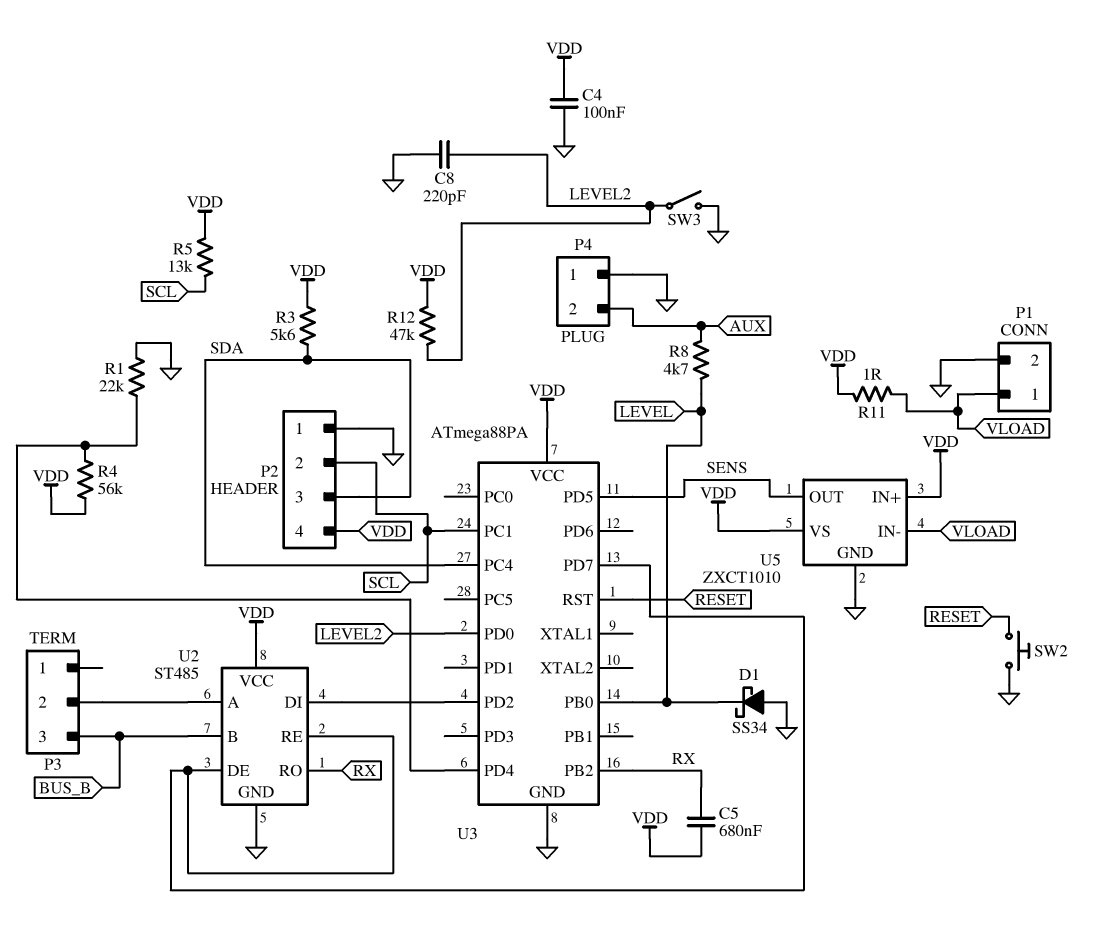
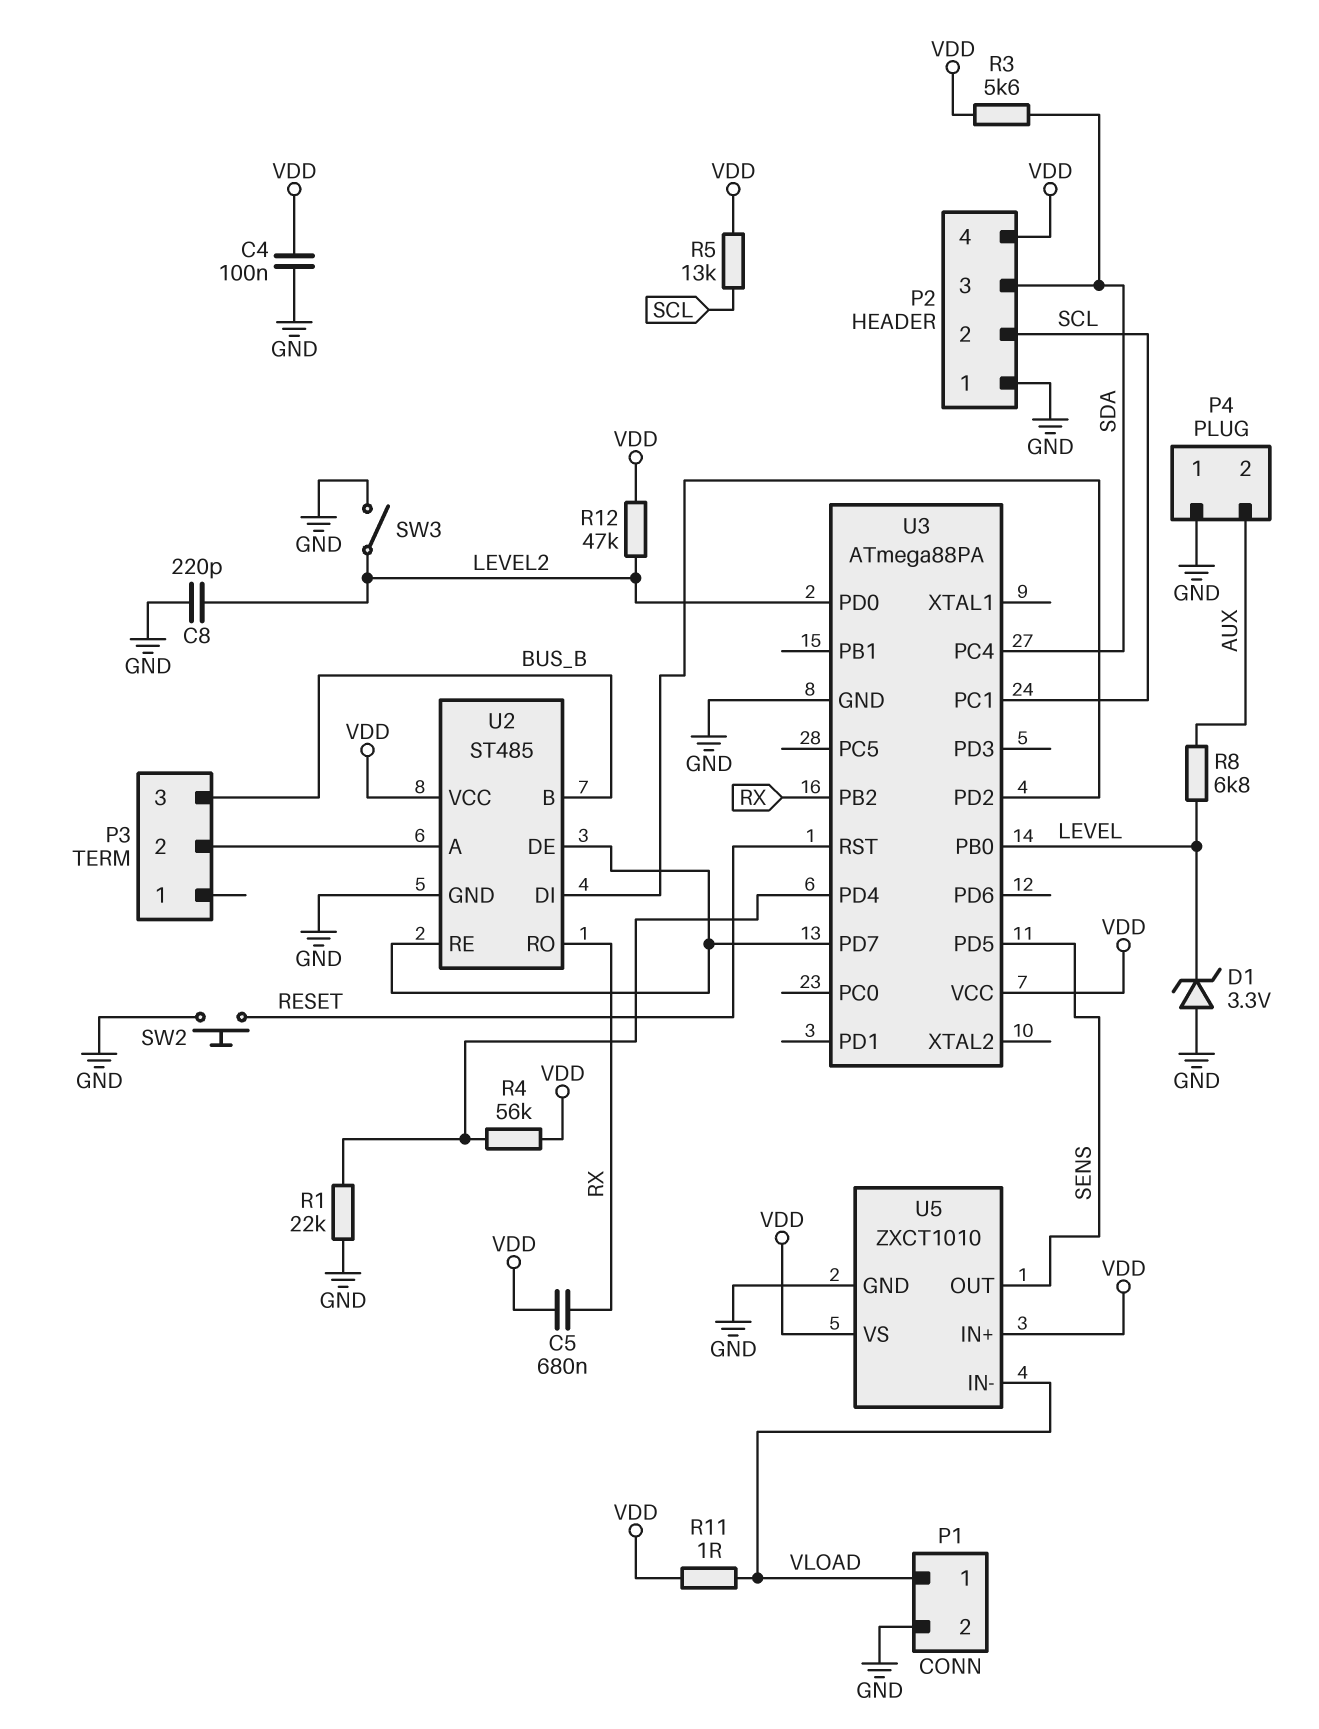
D1: schottky SS34 (A GND, K LEVEL) -> zener 3.3V (A GND, K LEVEL)
R8: 4.7k (AUX, LEVEL) -> 6.8k (AUX, LEVEL)

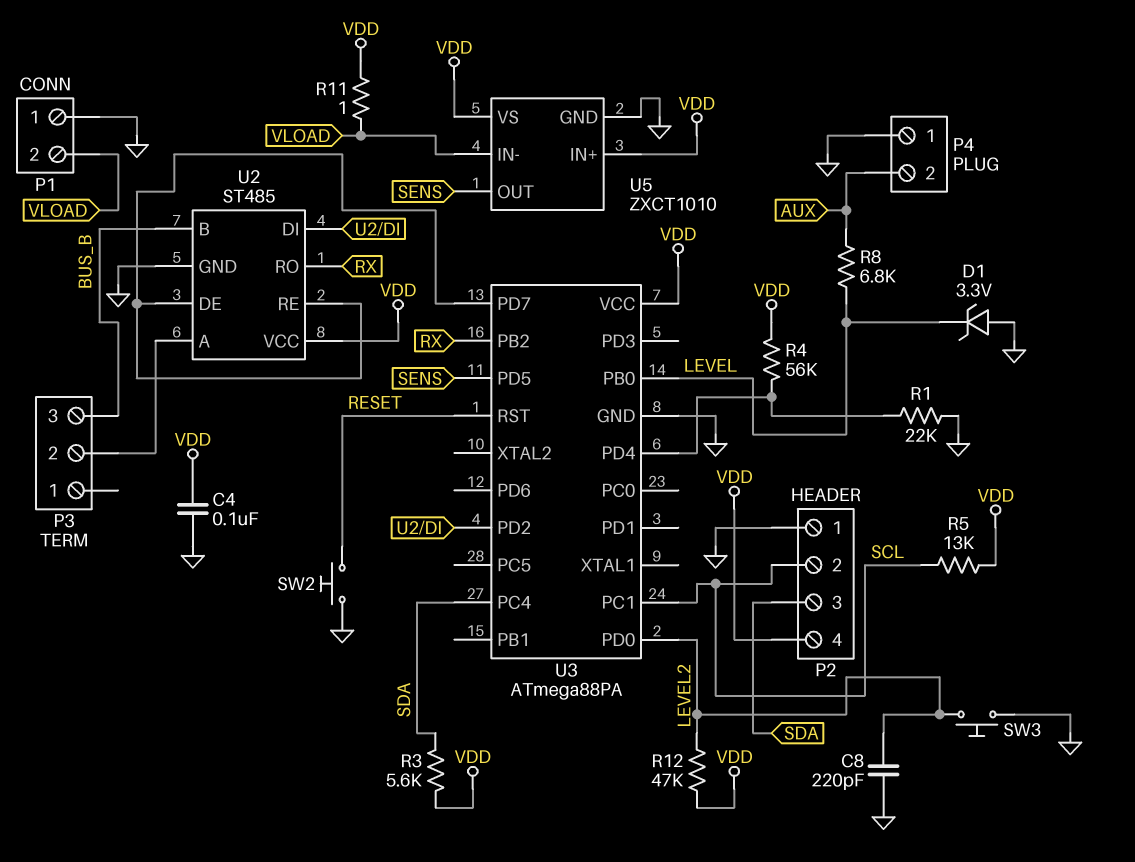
C5: 680nF (RX, VDD) -> none
P1 pin 1: VLOAD -> GND
P1 pin 2: GND -> VLOAD
SW3: switch (GND, LEVEL2) -> button (GND, LEVEL2)

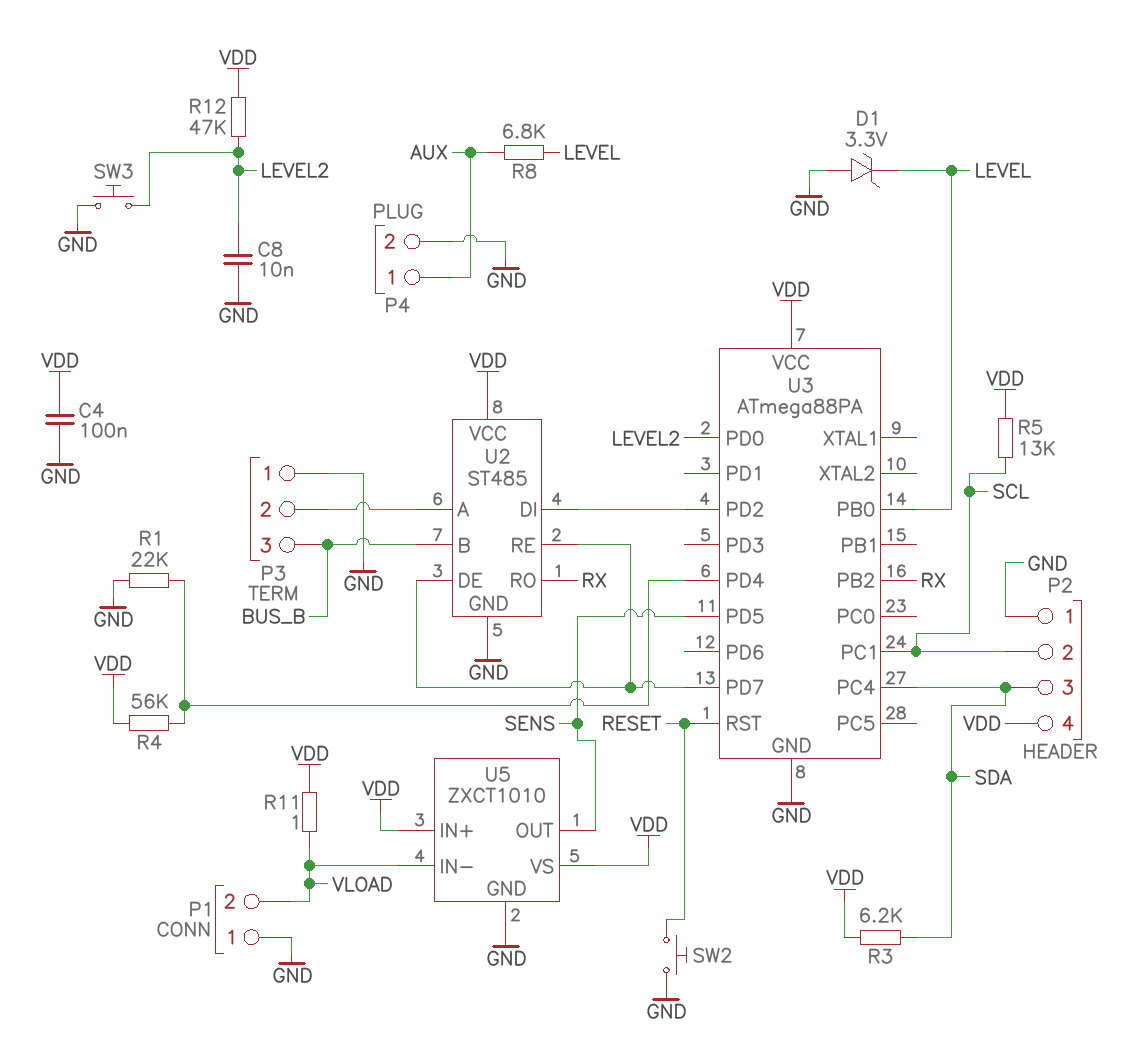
C8: 220pF (GND, LEVEL2) -> 10nF (GND, LEVEL2)
P3 pin 1: none -> GND
P4 pin 1: GND -> AUX
P4 pin 2: AUX -> GND
R3: 5.6k (SDA, VDD) -> 6.2k (SDA, VDD)

